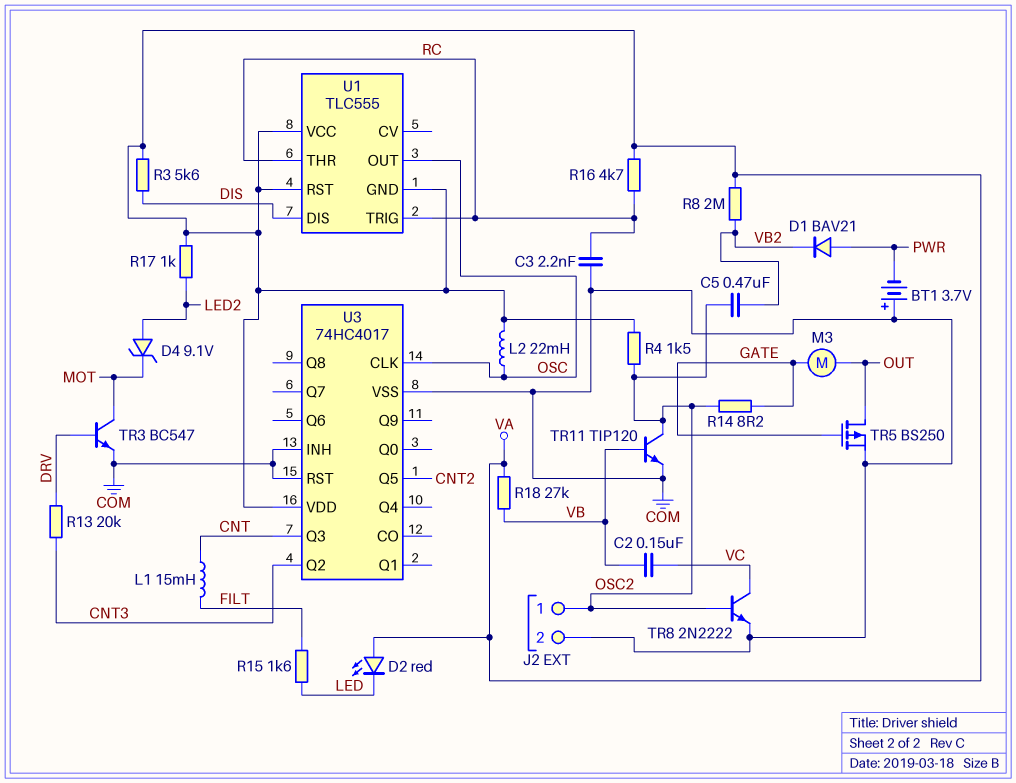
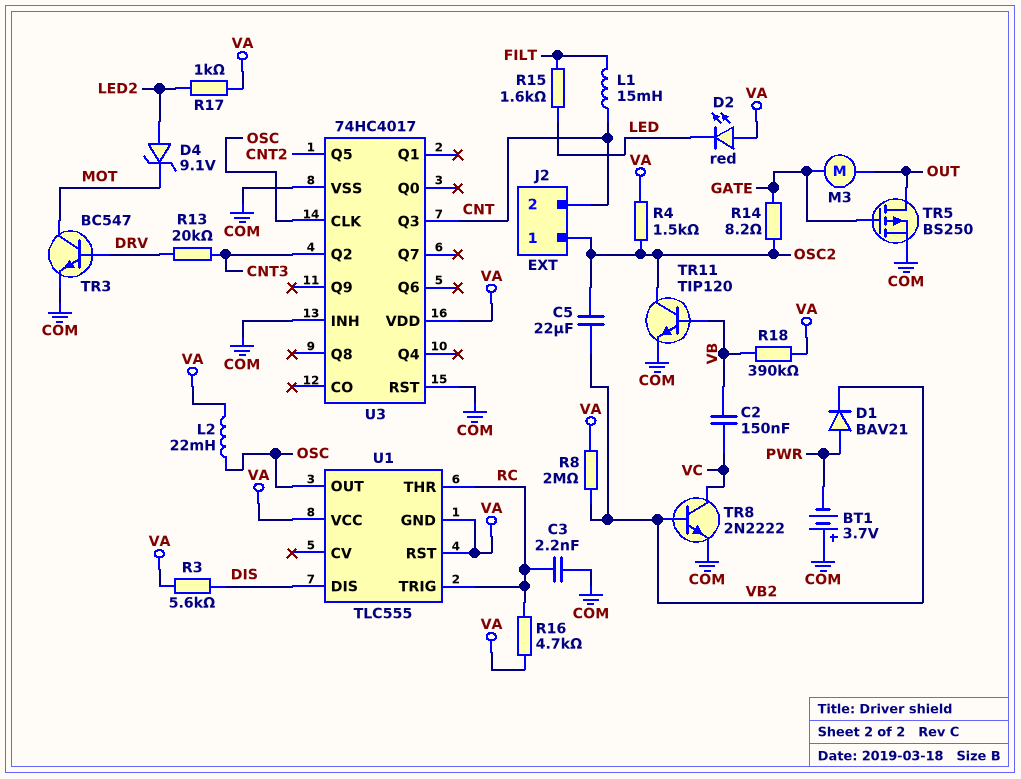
C5: 470nF (OSC2, VB2) -> 22uF (OSC2, VB2)
J2 pin 2: COM -> CNT
R18: 27k (VA, VB) -> 390k (VA, VB)
TR8: NPN 2N2222 (B OSC2, C VC, E COM) -> NPN 2N2222 (B VB2, C VC, E COM)

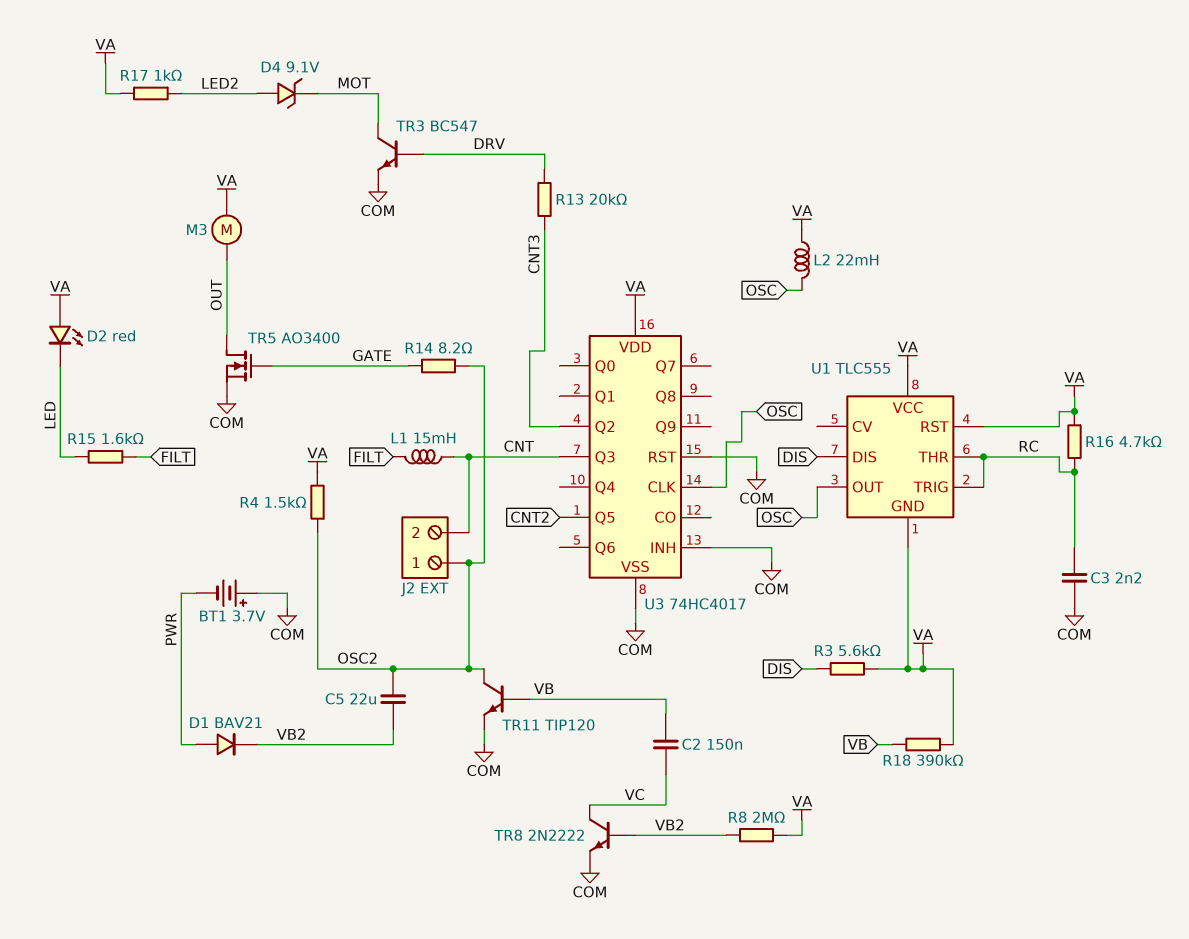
M3: motor (GATE, OUT) -> motor (OUT, VA)
TR5: PMOS BS250 (G GATE, D OUT, S COM) -> NMOS AO3400 (G GATE, D OUT, S COM)

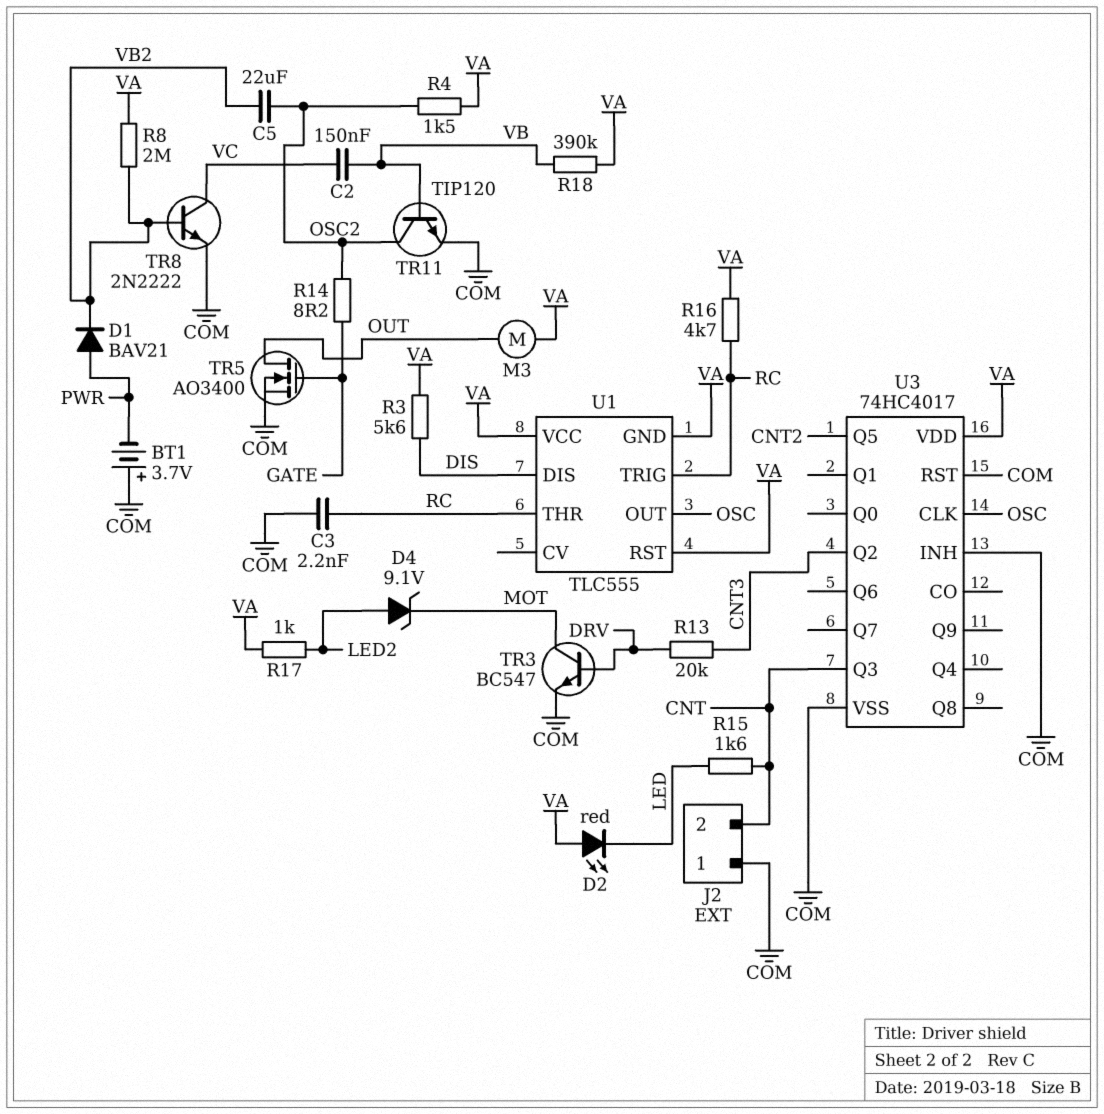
J2 pin 1: OSC2 -> COM
L1: 15mH (CNT, FILT) -> none
L2: 22mH (OSC, VA) -> none
R15: 1.6k (FILT, LED) -> 1.6k (CNT, LED)

